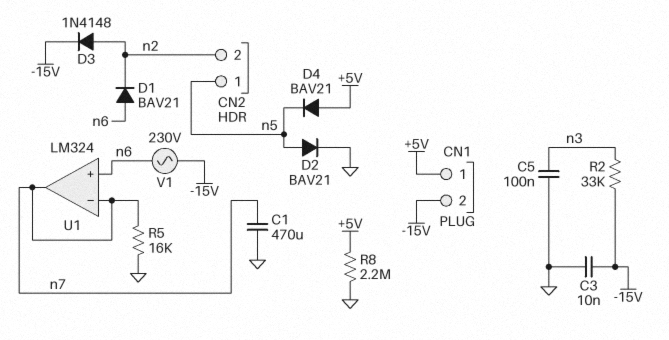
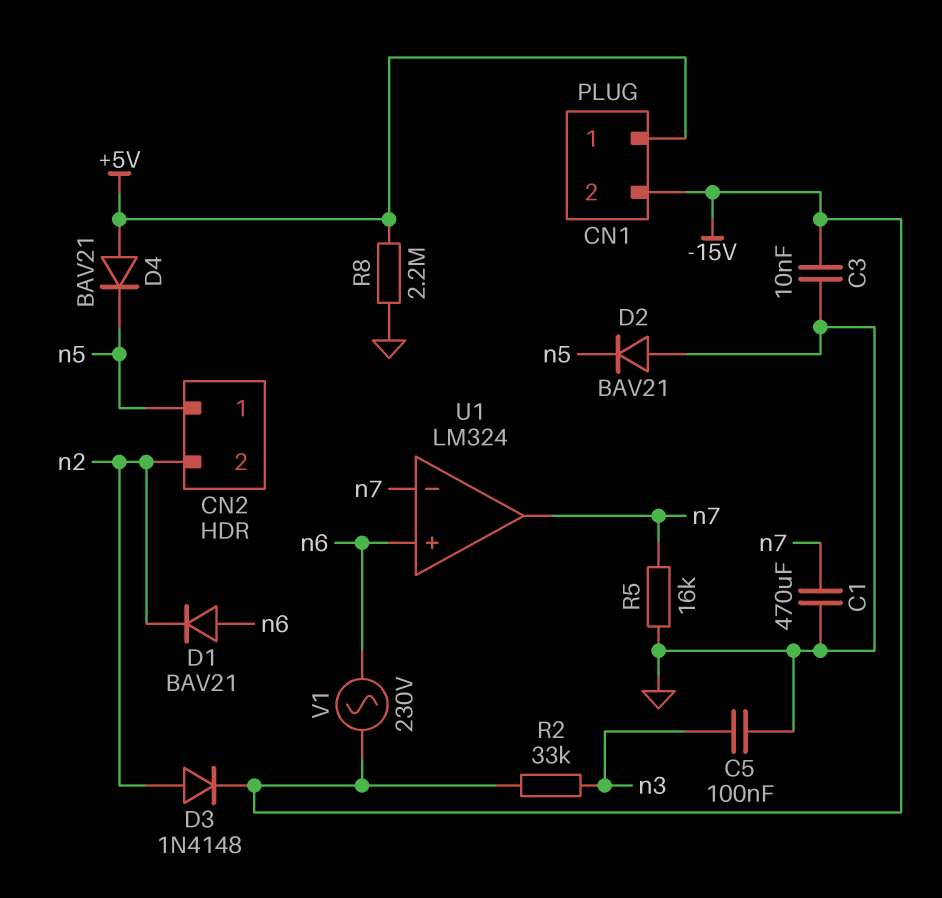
D2: diode BAV21 (A n5, K GND) -> diode BAV21 (A GND, K n5)

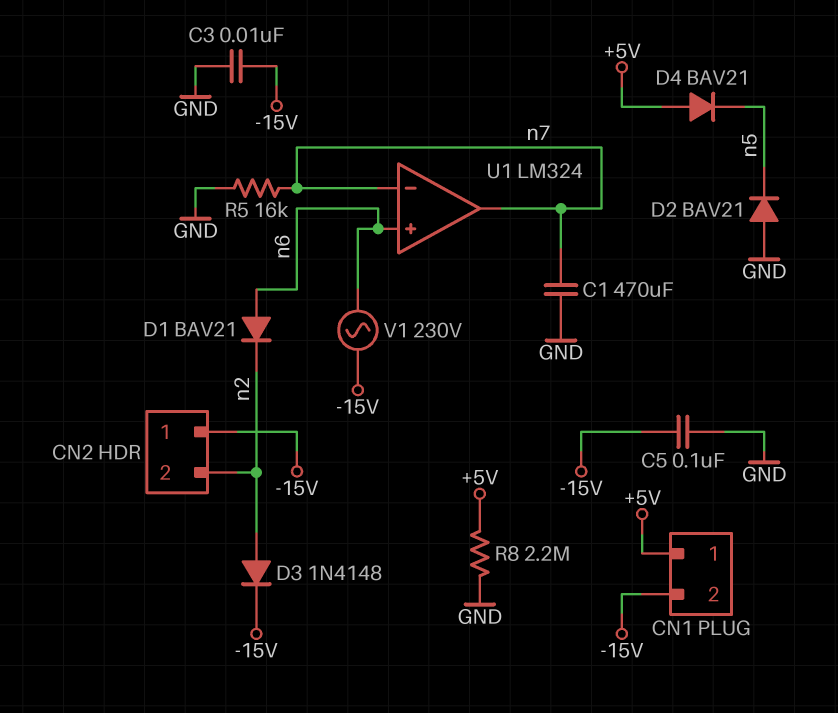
C5: 100nF (GND, n3) -> 100nF (-15V, GND)
CN2 pin 1: n5 -> -15V
R2: 33k (-15V, n3) -> none

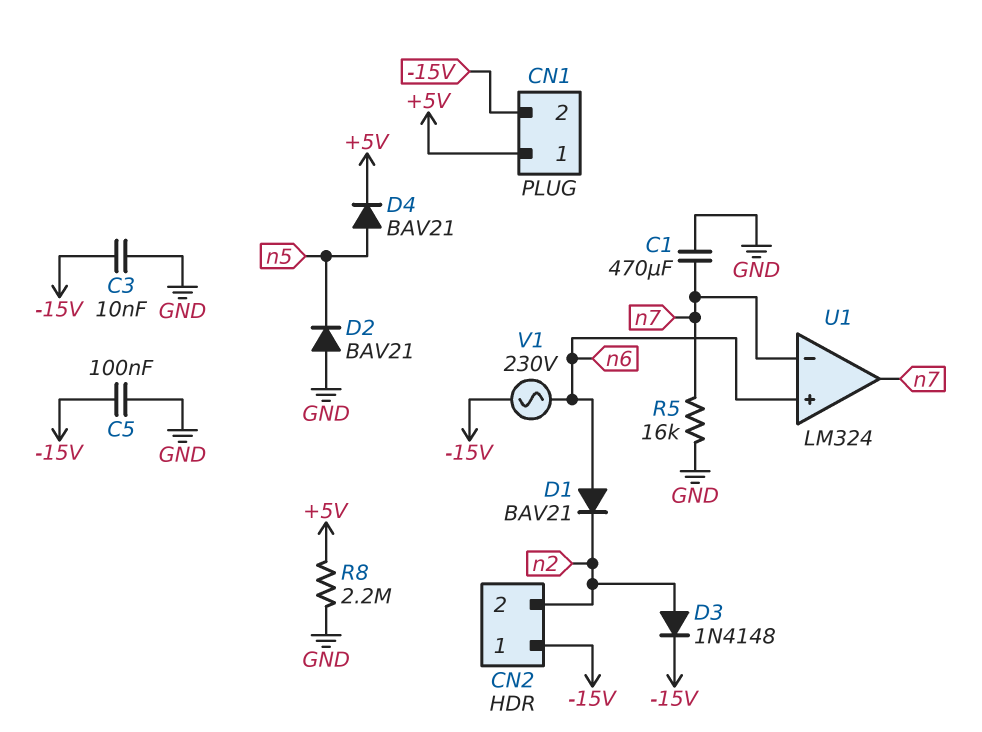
D4: diode BAV21 (A +5V, K n5) -> diode BAV21 (A n5, K +5V)

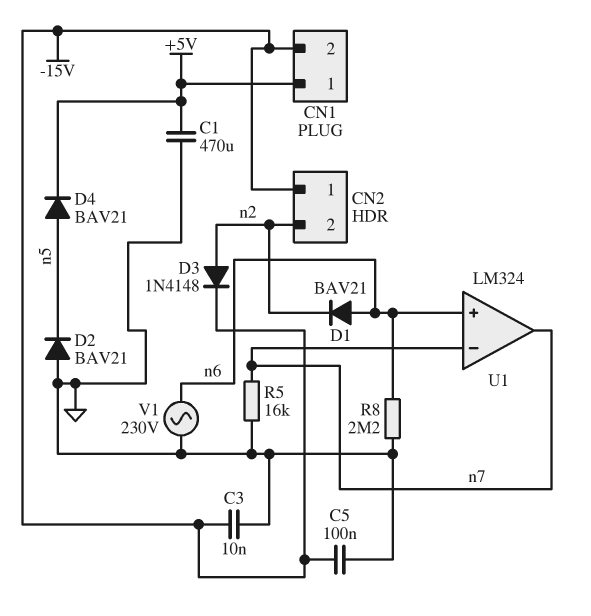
C1: 470uF (GND, n7) -> 470uF (+5V, GND)
R8: 2.2M (+5V, GND) -> 2.2M (GND, n6)
V1: AC 230V (-15V, n6) -> AC 230V (GND, n6)

